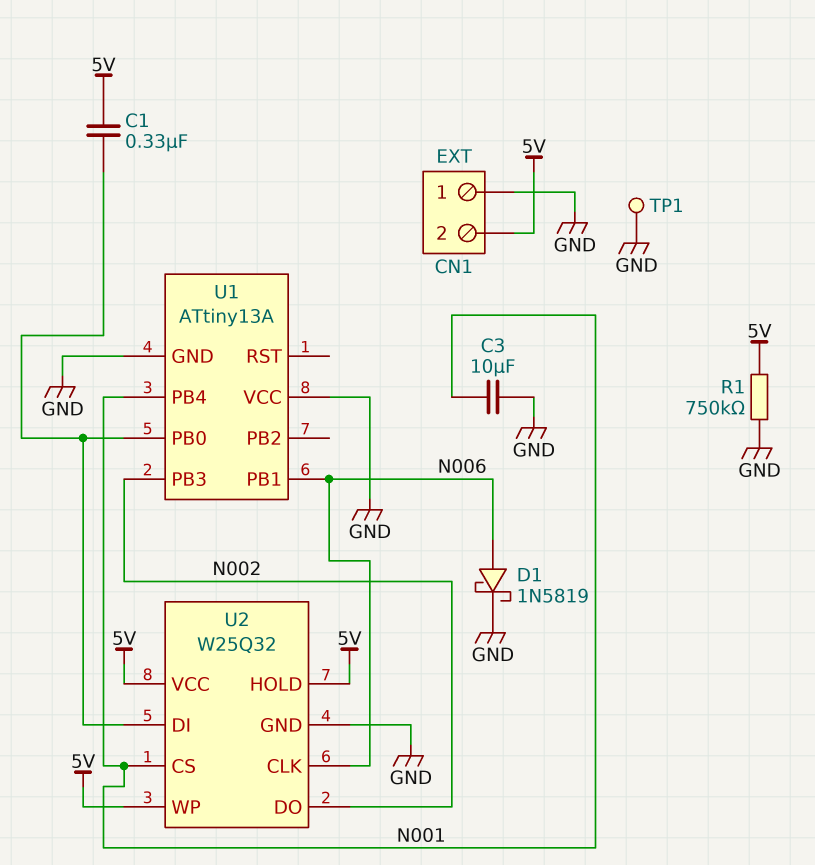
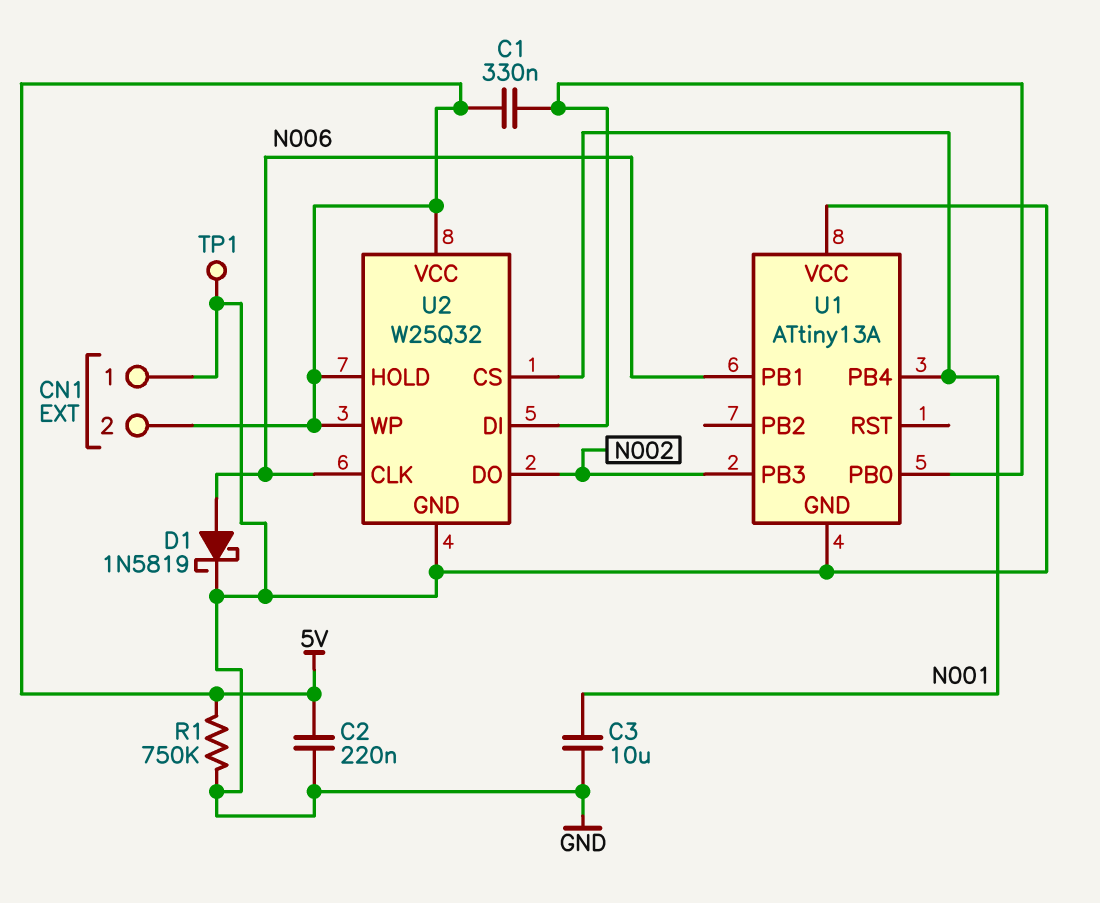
C2: none -> 220nF (5V, GND)

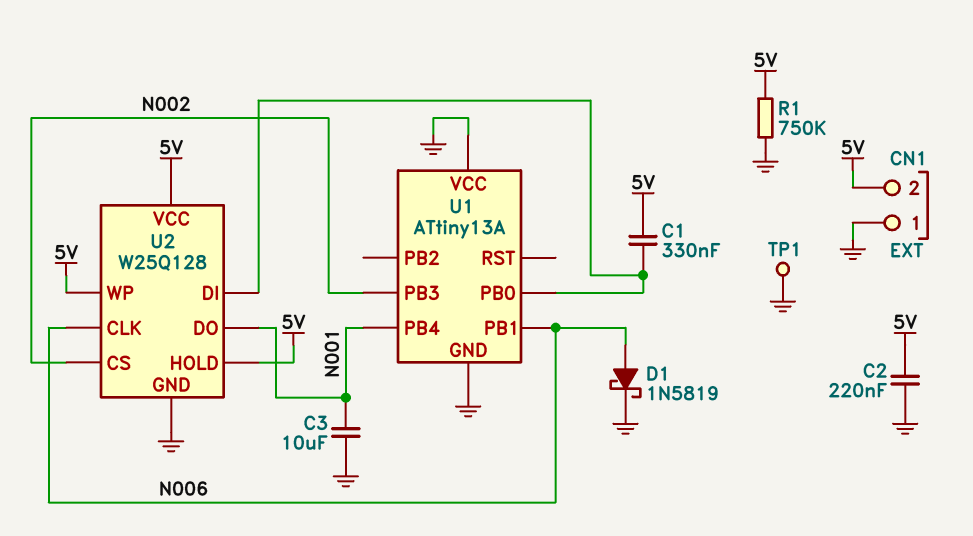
U2: W25Q32 -> W25Q128
U2 pin CS: N001 -> N002
U2 pin DO: N002 -> N001

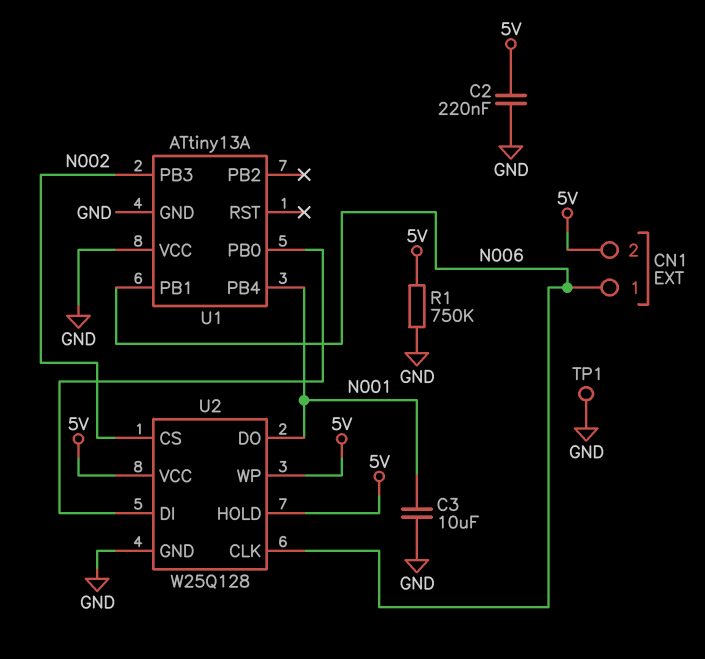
C1: 330nF (5V, U1/PB0) -> none
CN1 pin 1: GND -> N006
D1: schottky 1N5819 (A N006, K GND) -> none

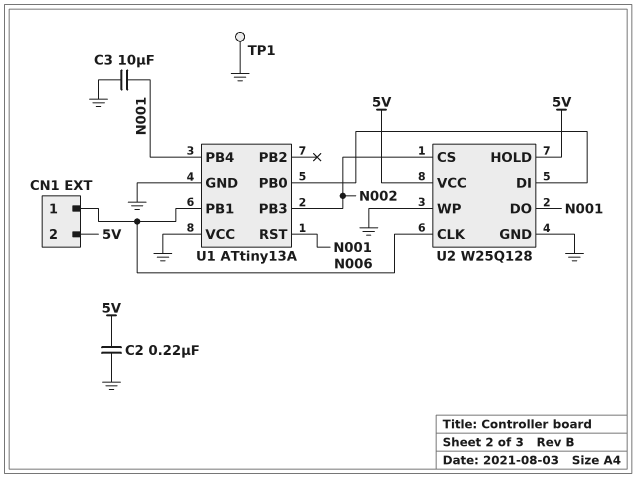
R1: 750k (5V, GND) -> none
U1 pin RST: none -> N001
U2 pin WP: 5V -> GND

